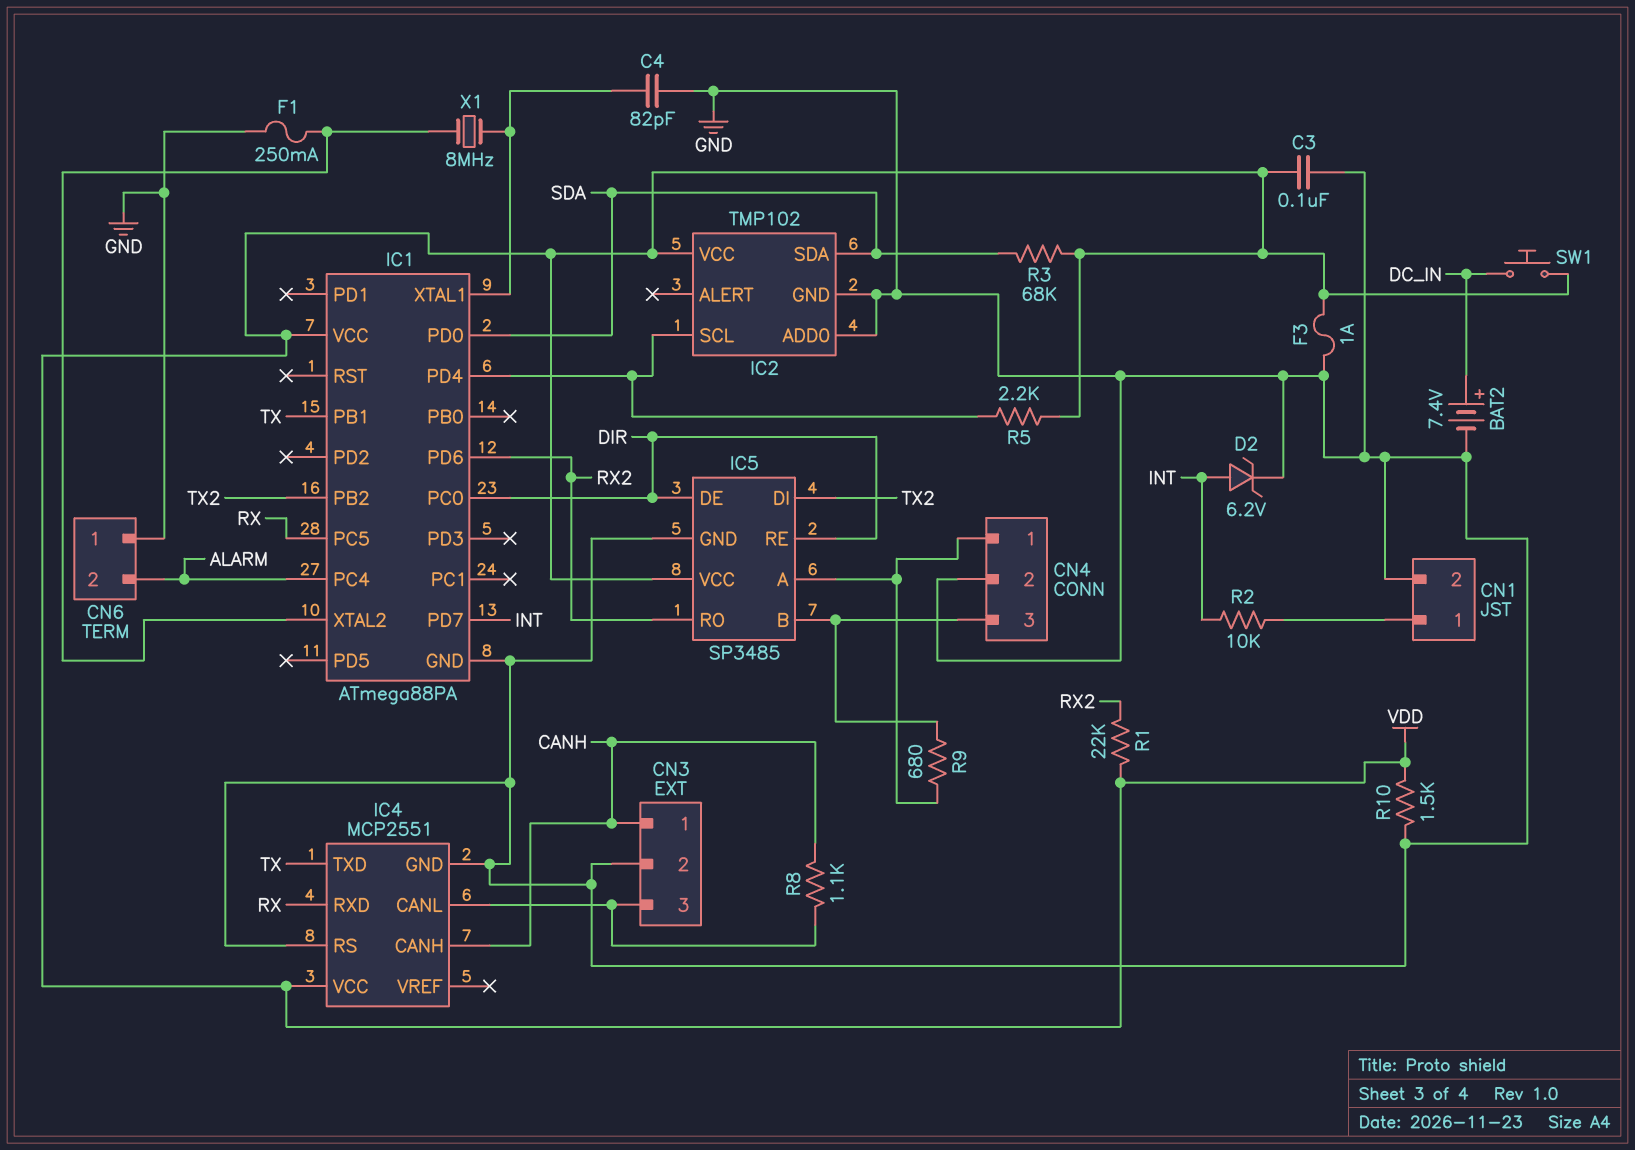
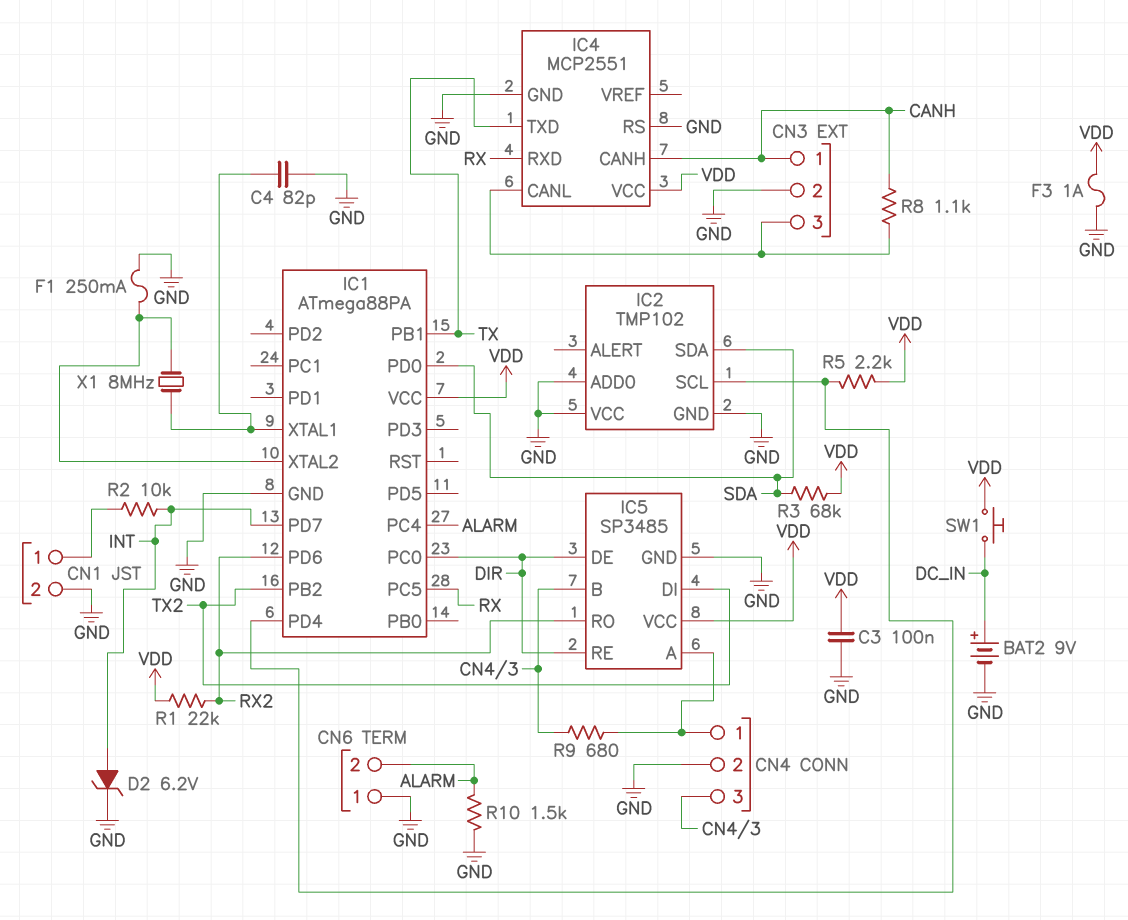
BAT2: 7.4V (plus DC_IN, minus GND) -> 9V (plus DC_IN, minus GND)
IC2 pin VCC: VDD -> GND
R10: 1.5k (GND, VDD) -> 1.5k (ALARM, GND)

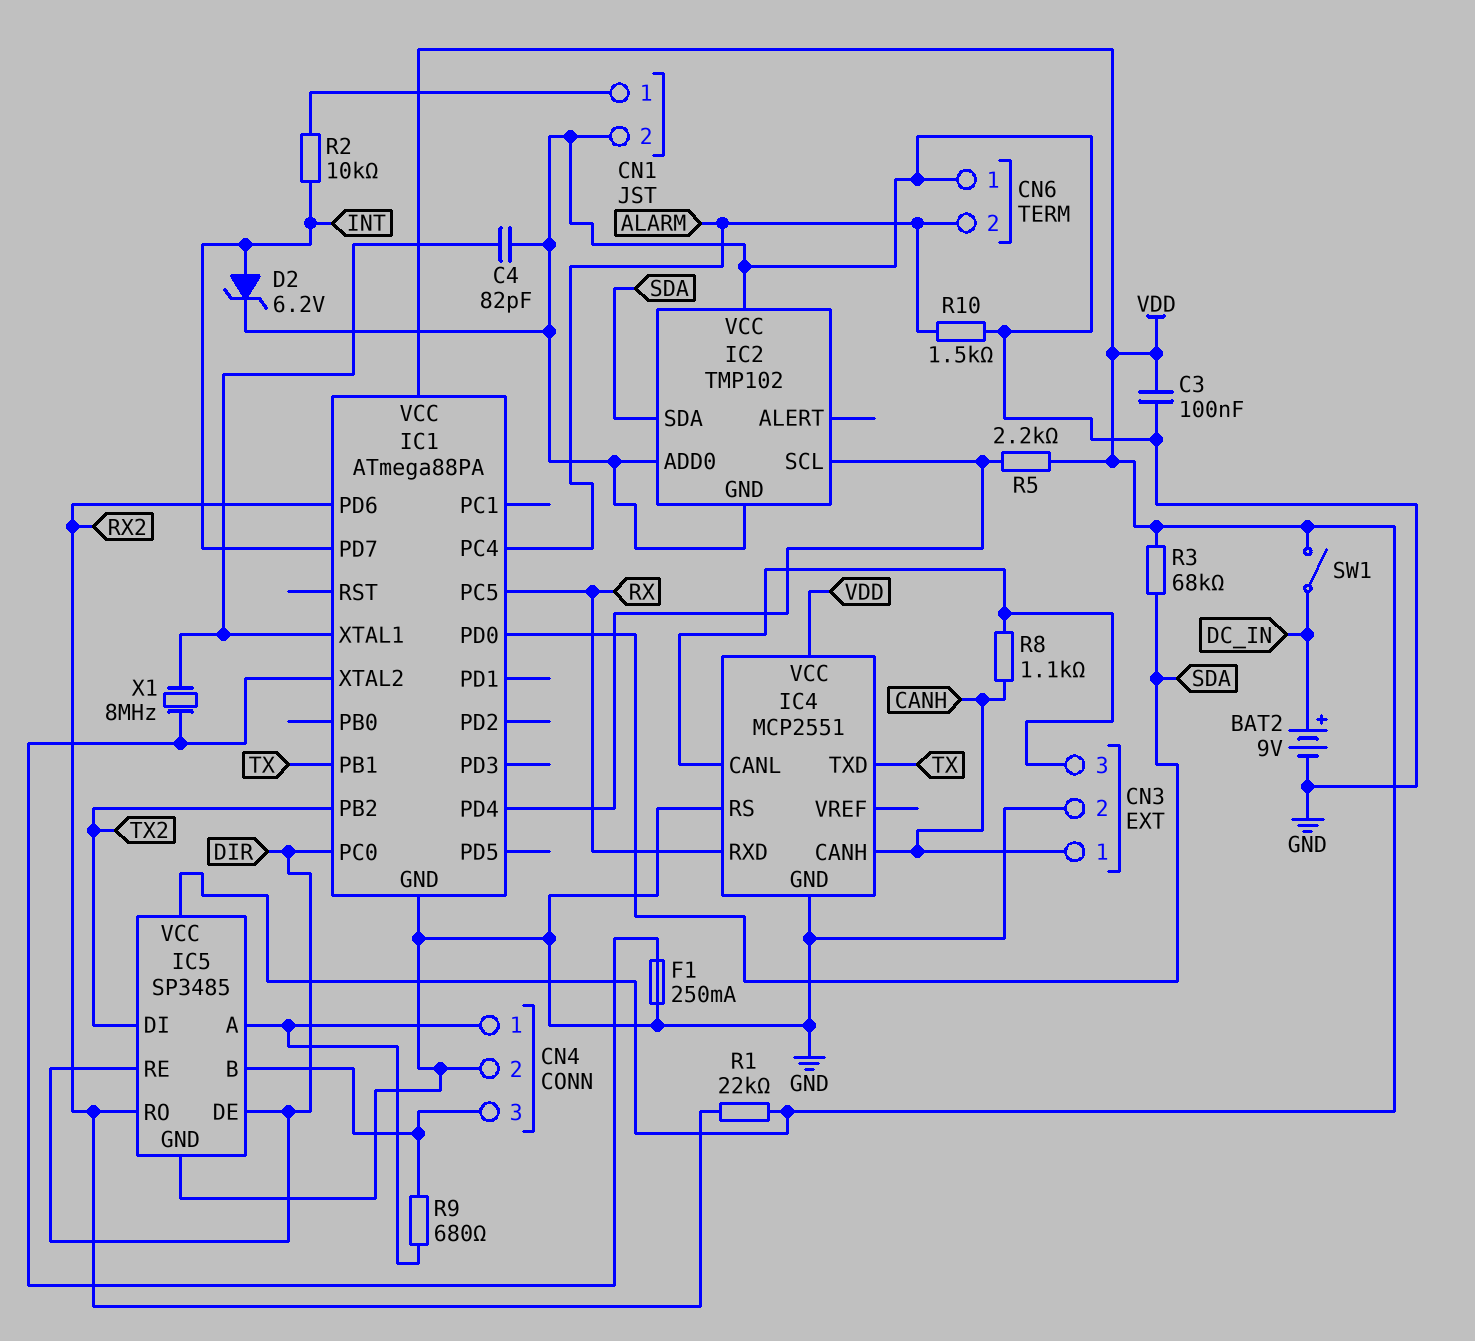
F3: 1A (GND, VDD) -> none
SW1: button (DC_IN, VDD) -> switch (DC_IN, VDD)

